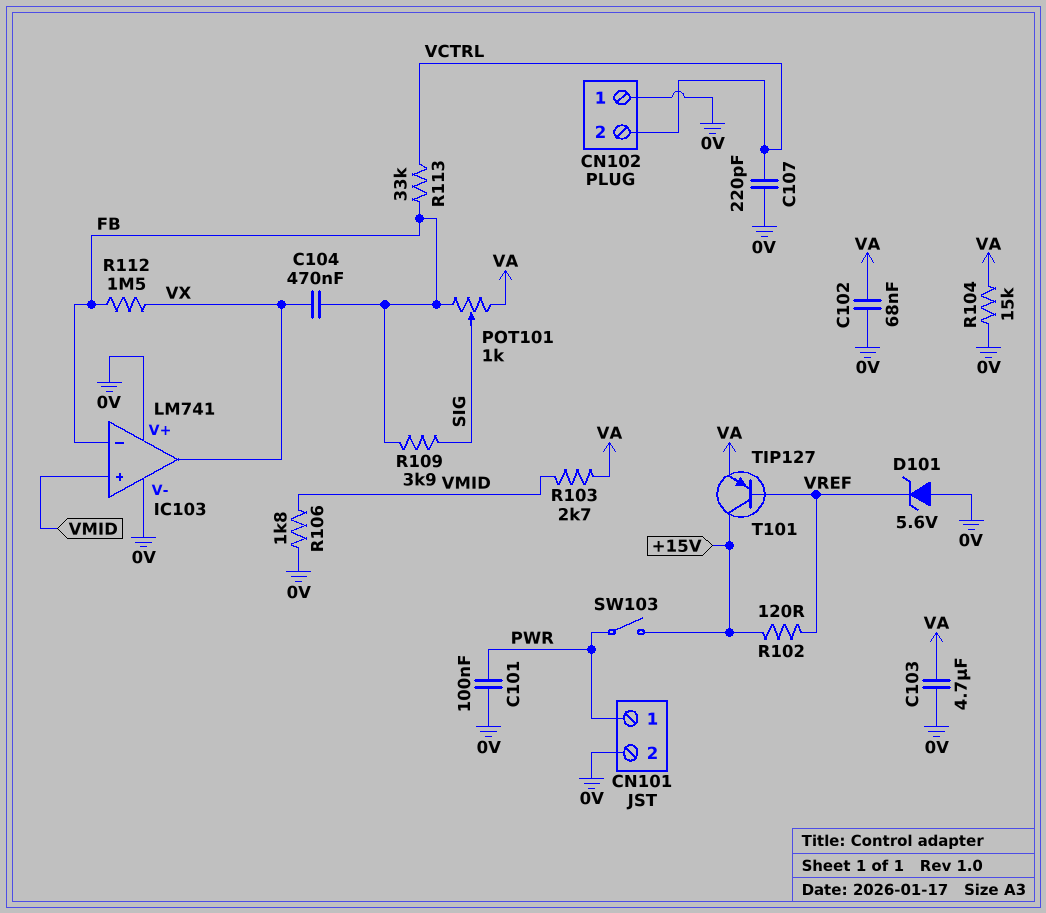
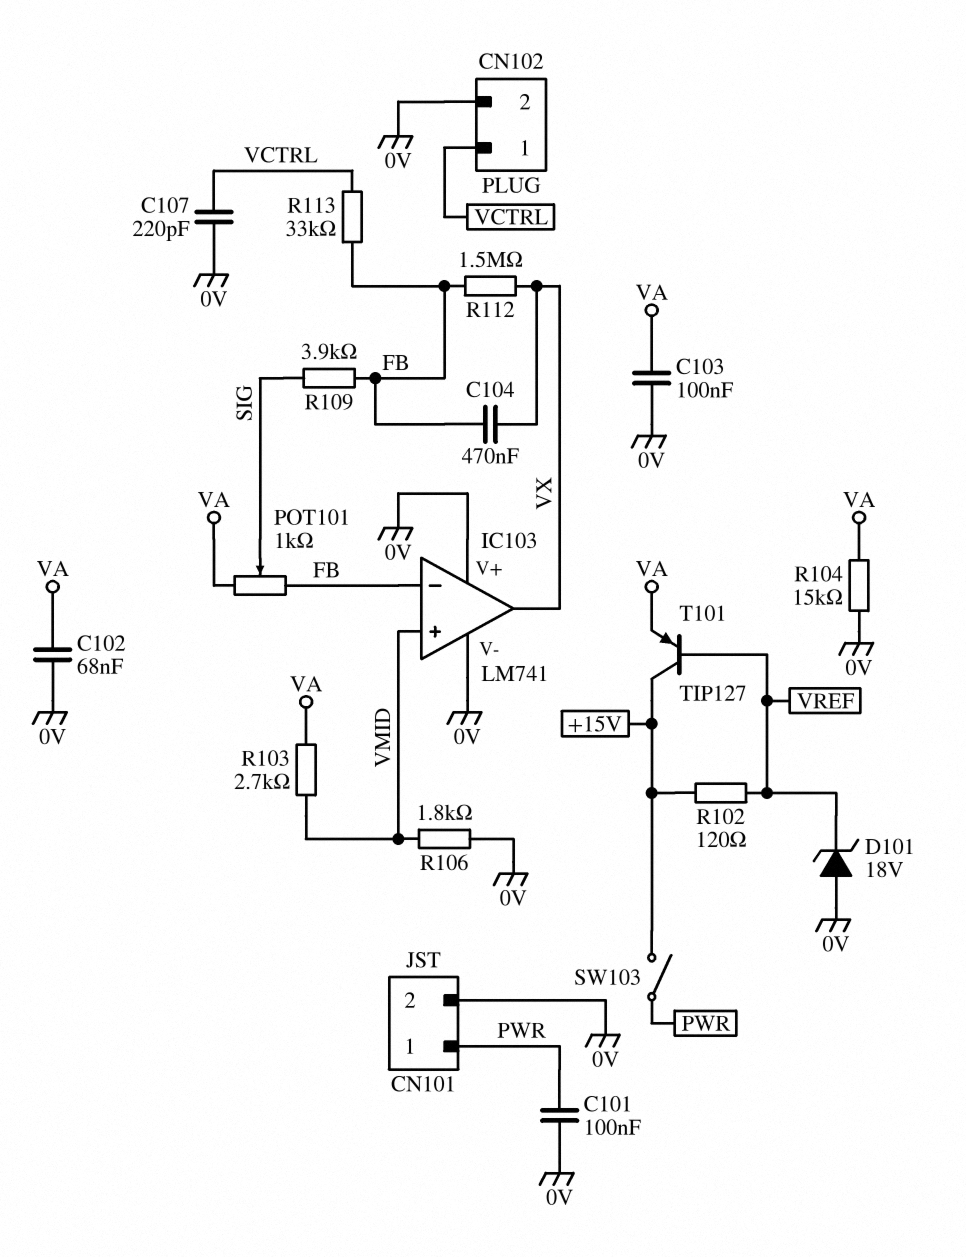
C103: 4.7uF (0V, VA) -> 100nF (0V, VA)
CN102 pin 1: 0V -> VCTRL
CN102 pin 2: VCTRL -> 0V
D101: zener 5.6V (A 0V, K VREF) -> zener 18V (A 0V, K VREF)

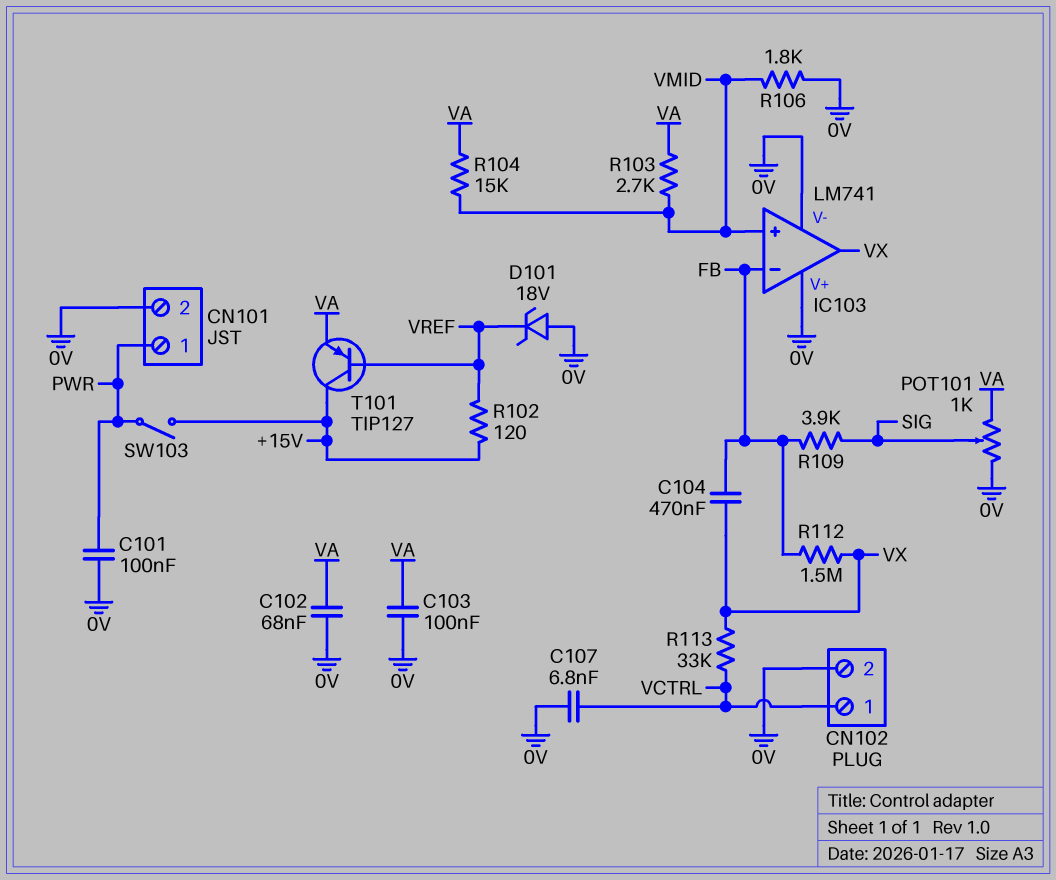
C107: 220pF (0V, VCTRL) -> 6.8nF (0V, VCTRL)
POT101: 1k (FB, VA, wiper SIG) -> 1k (0V, VA, wiper SIG)
R104: 15k (0V, VA) -> 15k (VA, VMID)
R113: 33k (FB, VCTRL) -> 33k (VCTRL, VX)

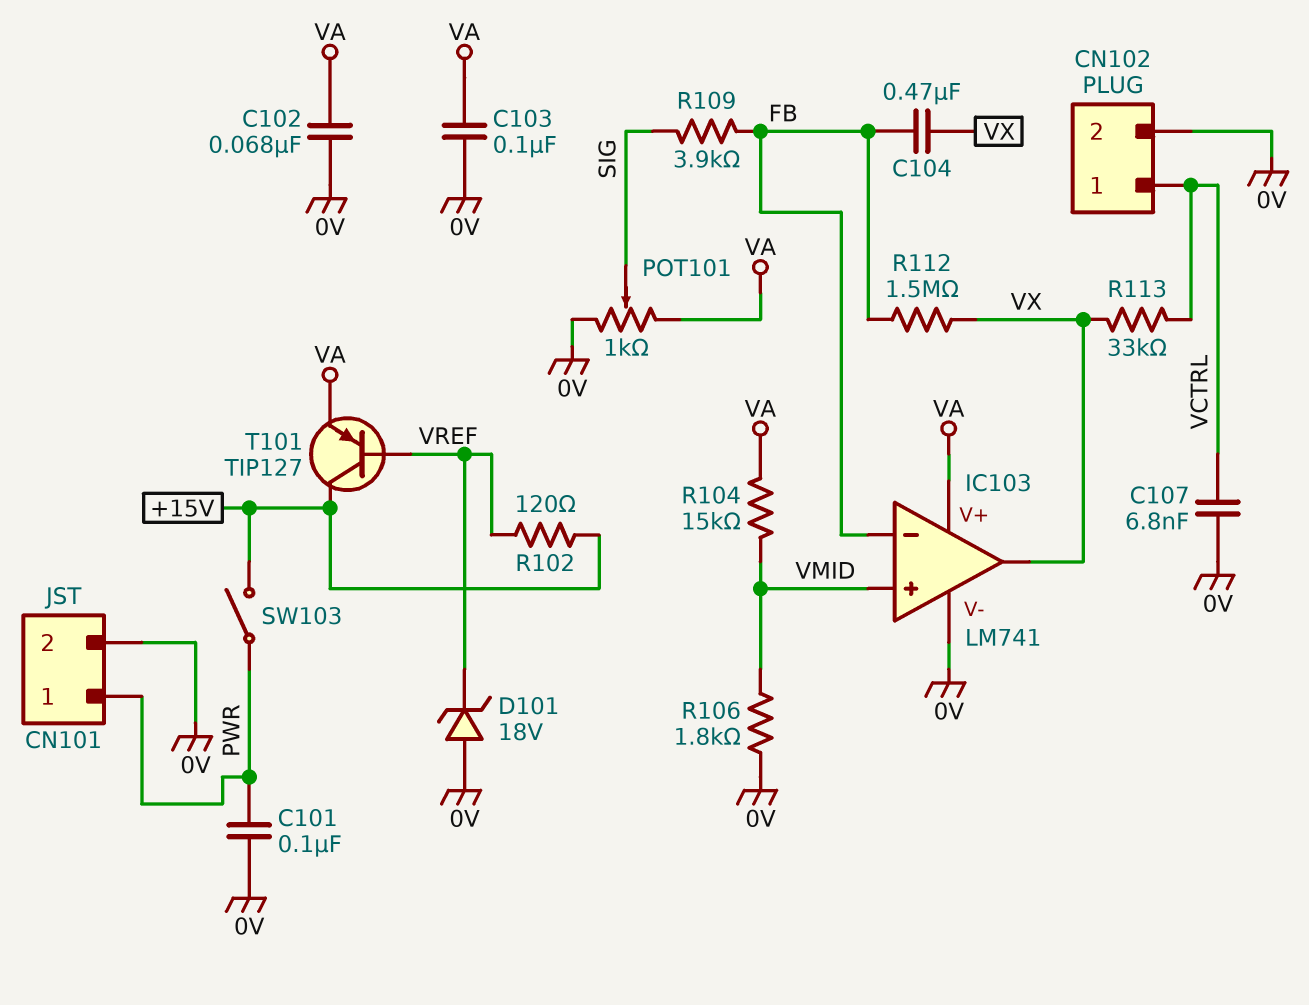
IC103 pin V+: 0V -> VA
R103: 2.7k (VA, VMID) -> none

